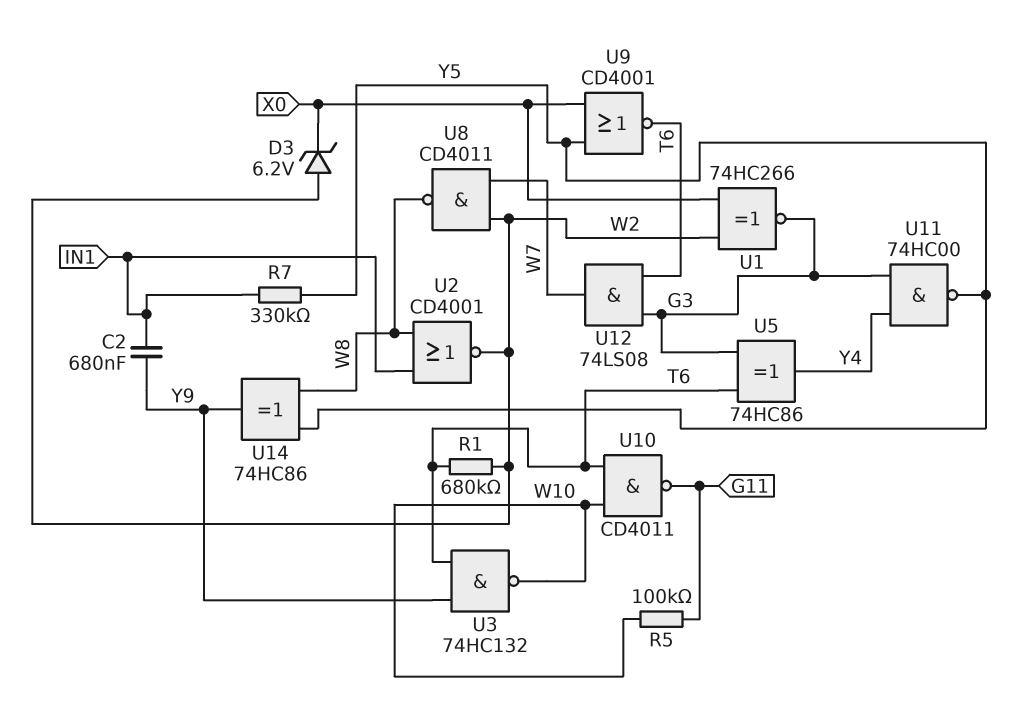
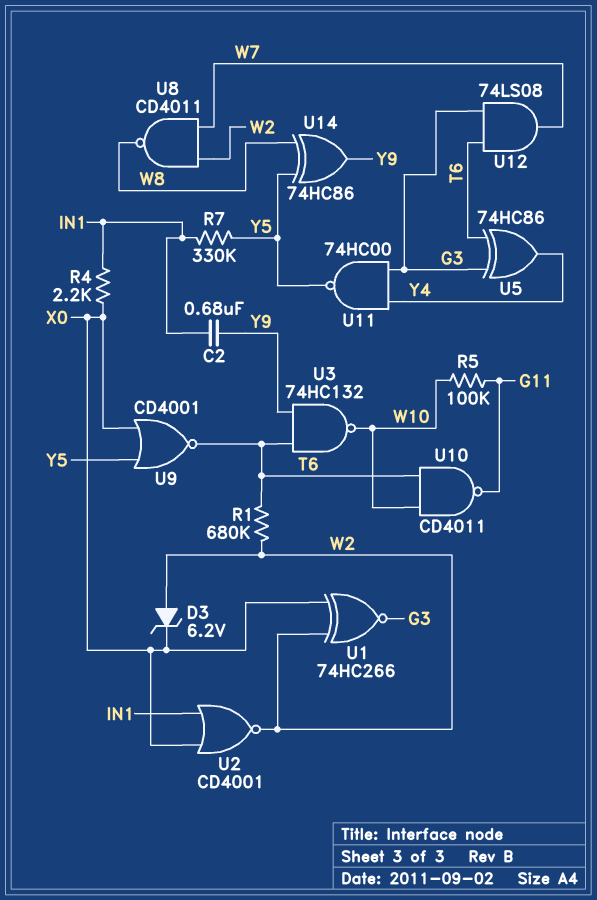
R4: none -> 2.2k (IN1, X0)
U2: NOR CD4001 (in IN1, in W8, out W2) -> NOR CD4001 (in IN1, in X0, out W2)

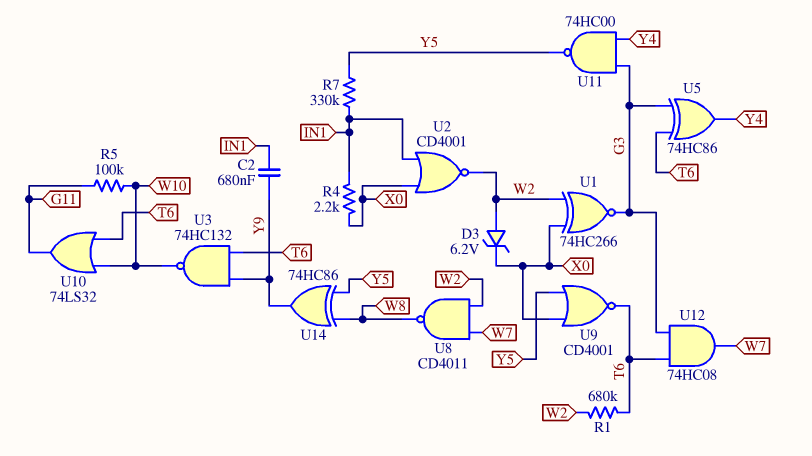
U10: NAND CD4011 (in T6, in W10, out G11) -> OR 74LS32 (in T6, in W10, out G11)
U12: AND 74LS08 (in G3, in T6, out W7) -> AND 74HC08 (in G3, in T6, out W7)

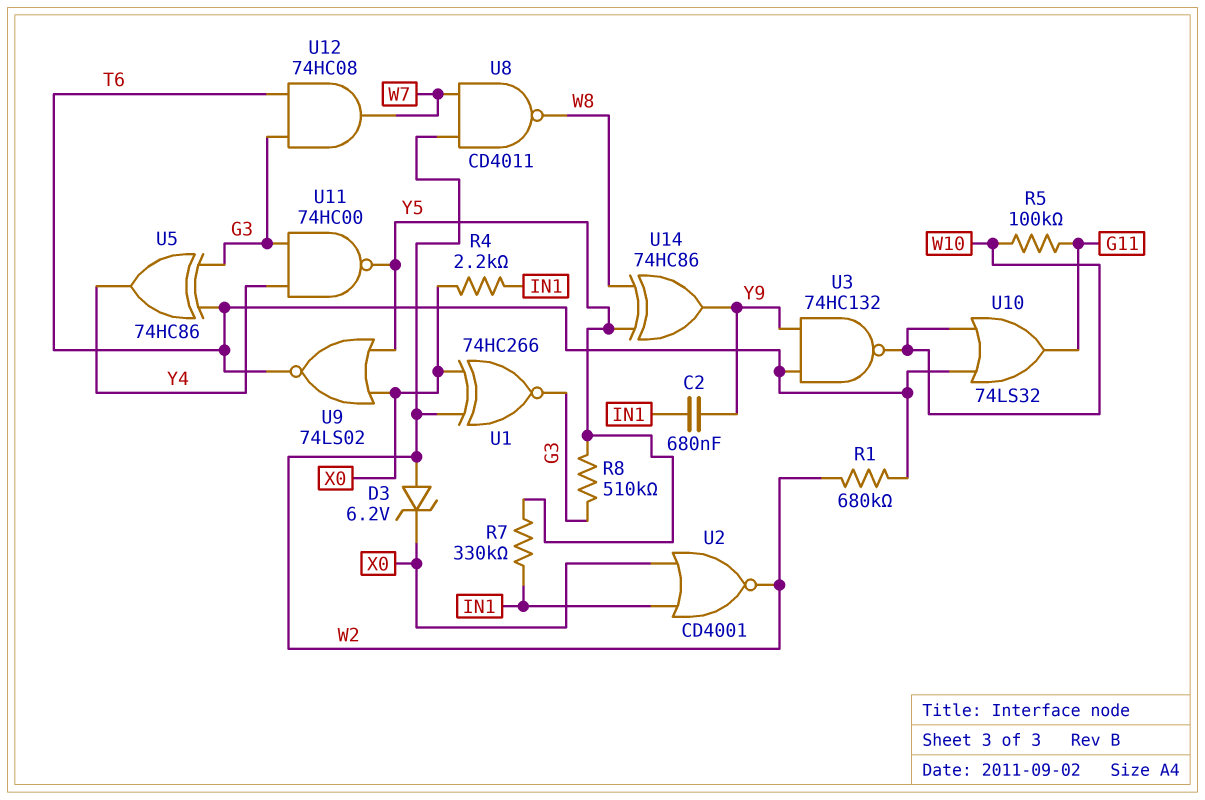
R8: none -> 510k (G3, Y5)
U9: NOR CD4001 (in X0, in Y5, out T6) -> NOR 74LS02 (in X0, in Y5, out T6)

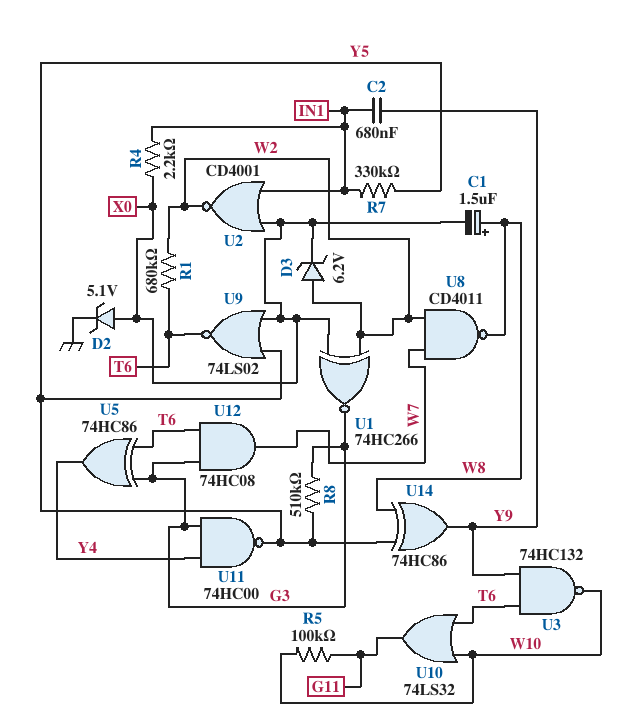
C1: none -> 1.5uF (plus W8, minus X0)
D2: none -> zener 5.1V (A X0, K GND)

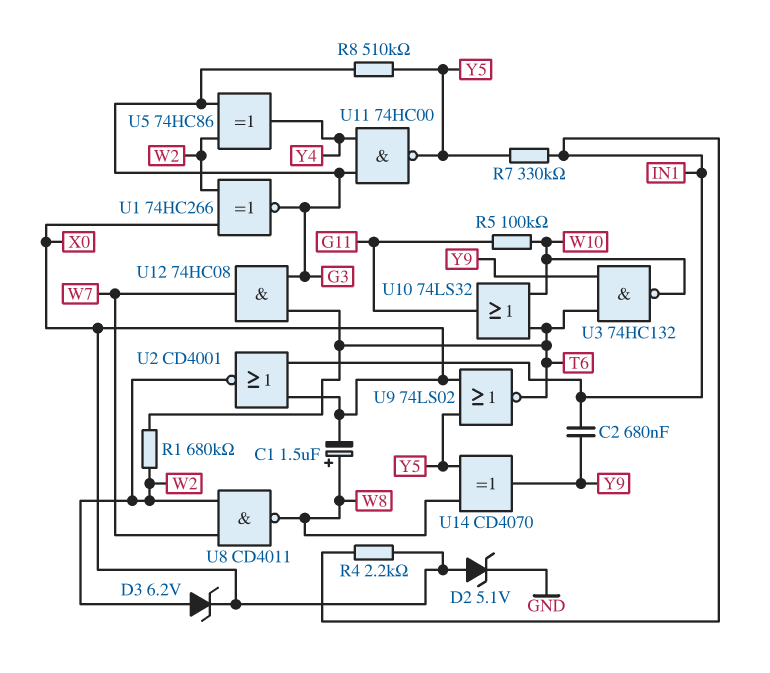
U5: XOR 74HC86 (in G3, in T6, out Y4) -> XOR 74HC86 (in G3, in W2, out Y4)
U14: XOR 74HC86 (in W8, in Y5, out Y9) -> XOR CD4070 (in W8, in Y5, out Y9)

